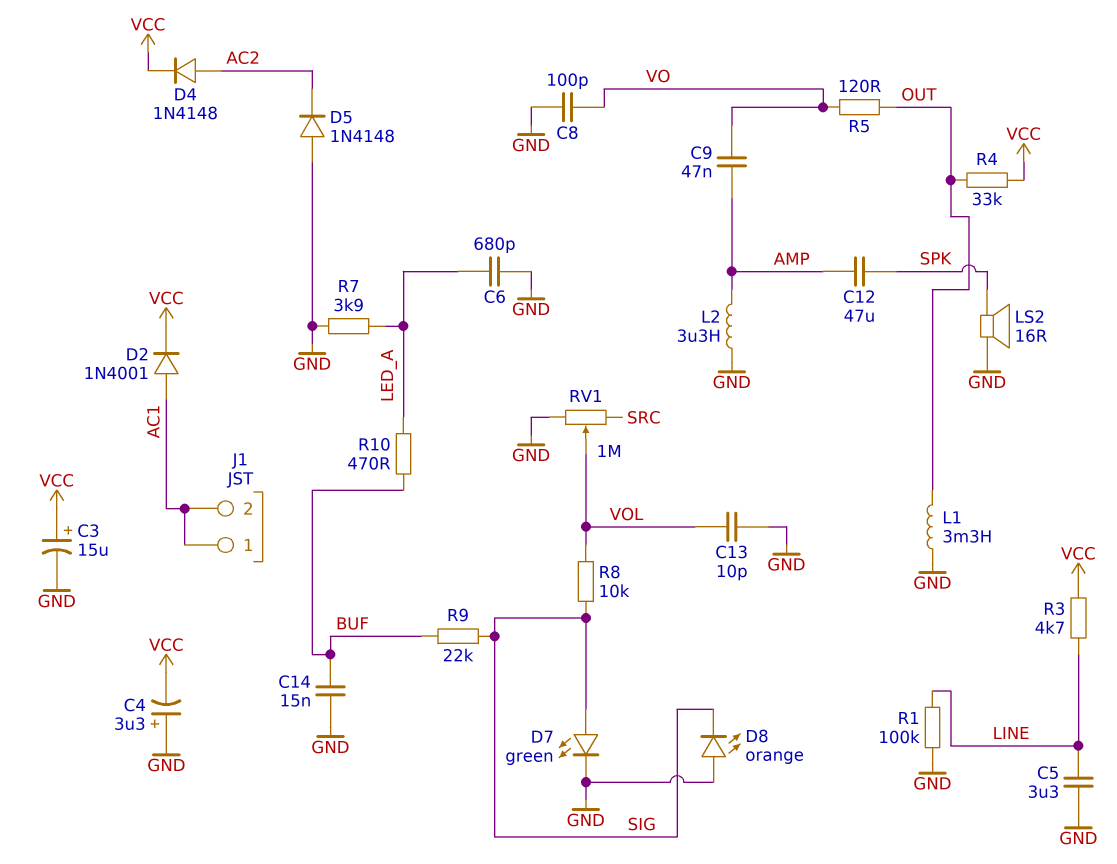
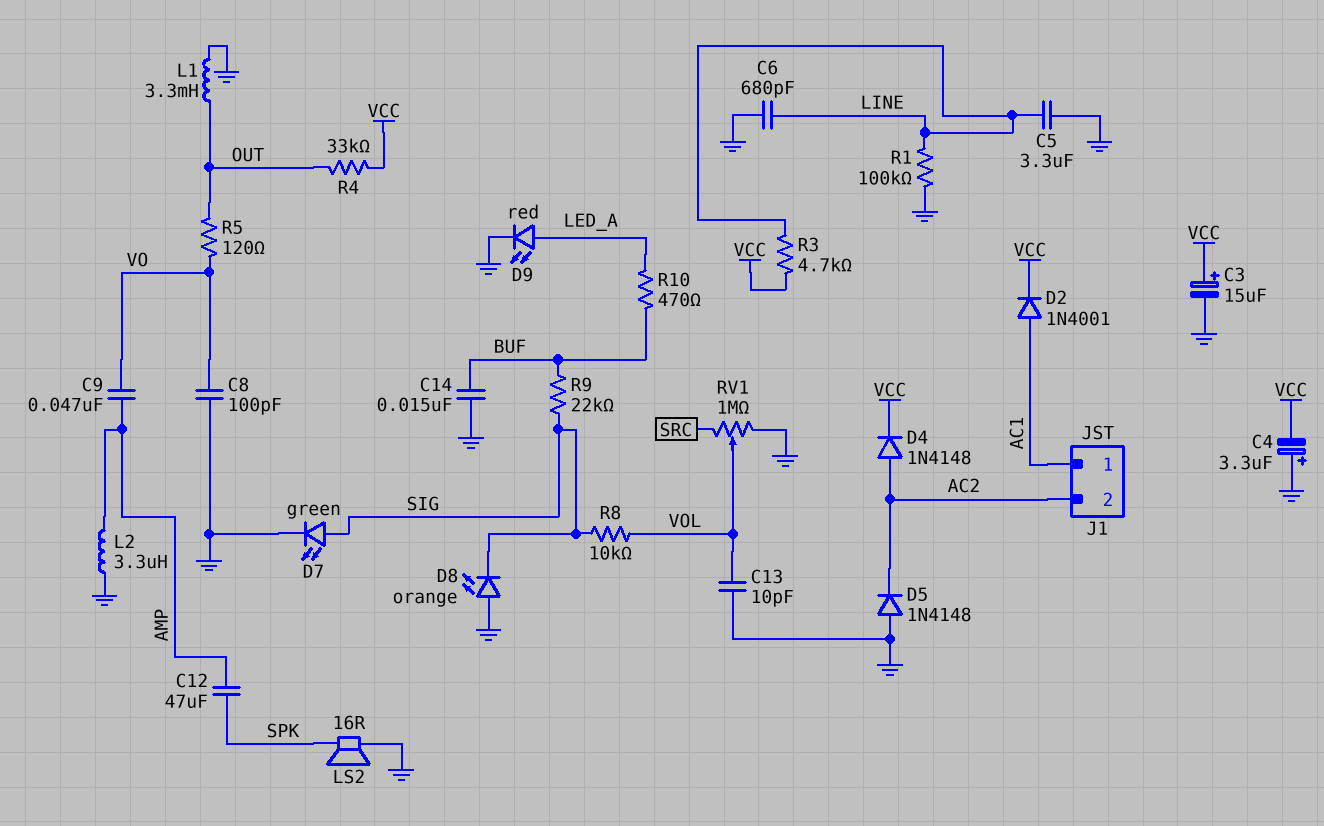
C6: 680pF (GND, LED_A) -> 680pF (GND, LINE)
D9: none -> LED red (A LED_A, K GND)
J1 pin 2: AC1 -> AC2
R7: 3.9k (GND, LED_A) -> none

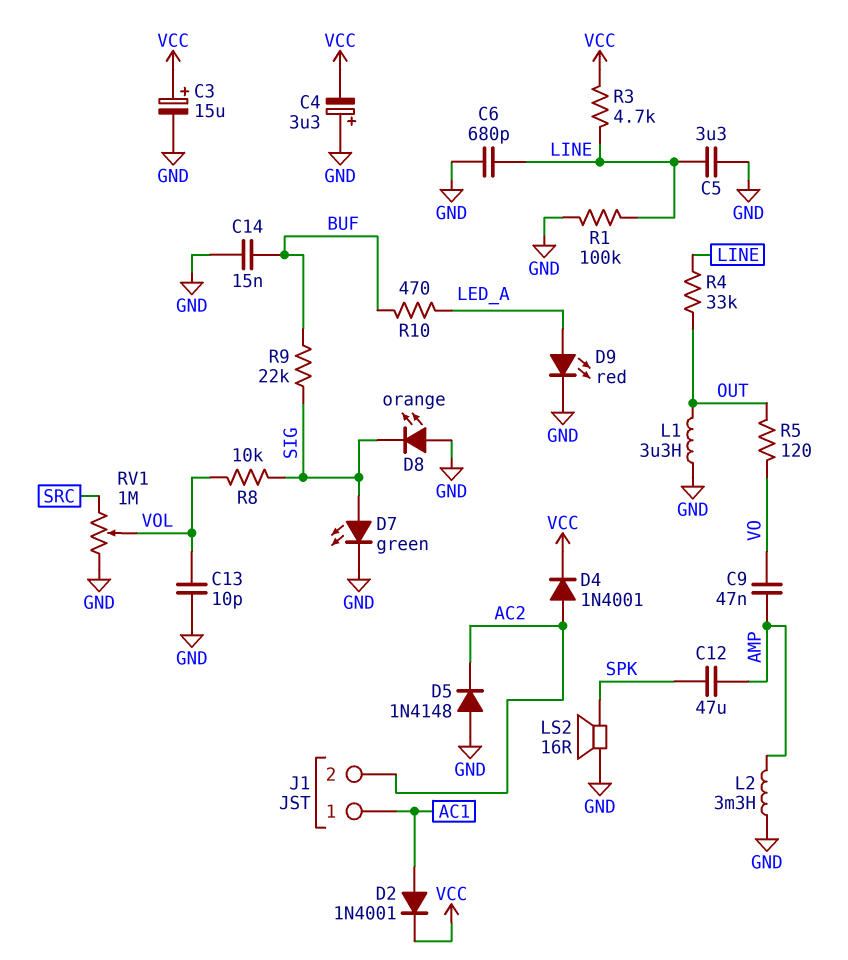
C8: 100pF (GND, VO) -> none
D4: diode 1N4148 (A AC2, K VCC) -> diode 1N4001 (A AC2, K VCC)
L1: 3.3mH (GND, OUT) -> 3.3uH (GND, OUT)
L2: 3.3uH (AMP, GND) -> 3.3mH (AMP, GND)
R4: 33k (OUT, VCC) -> 33k (LINE, OUT)

